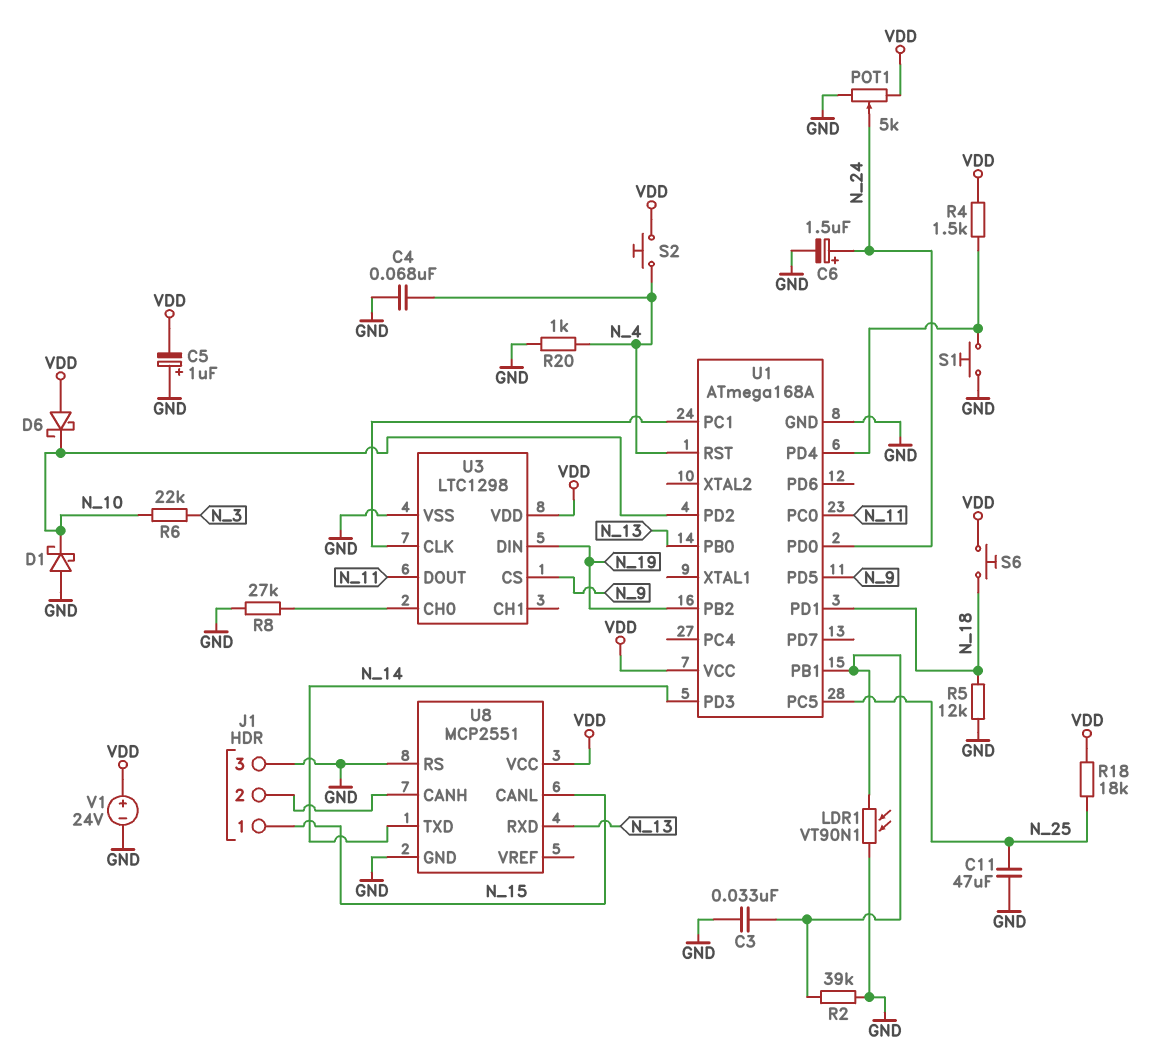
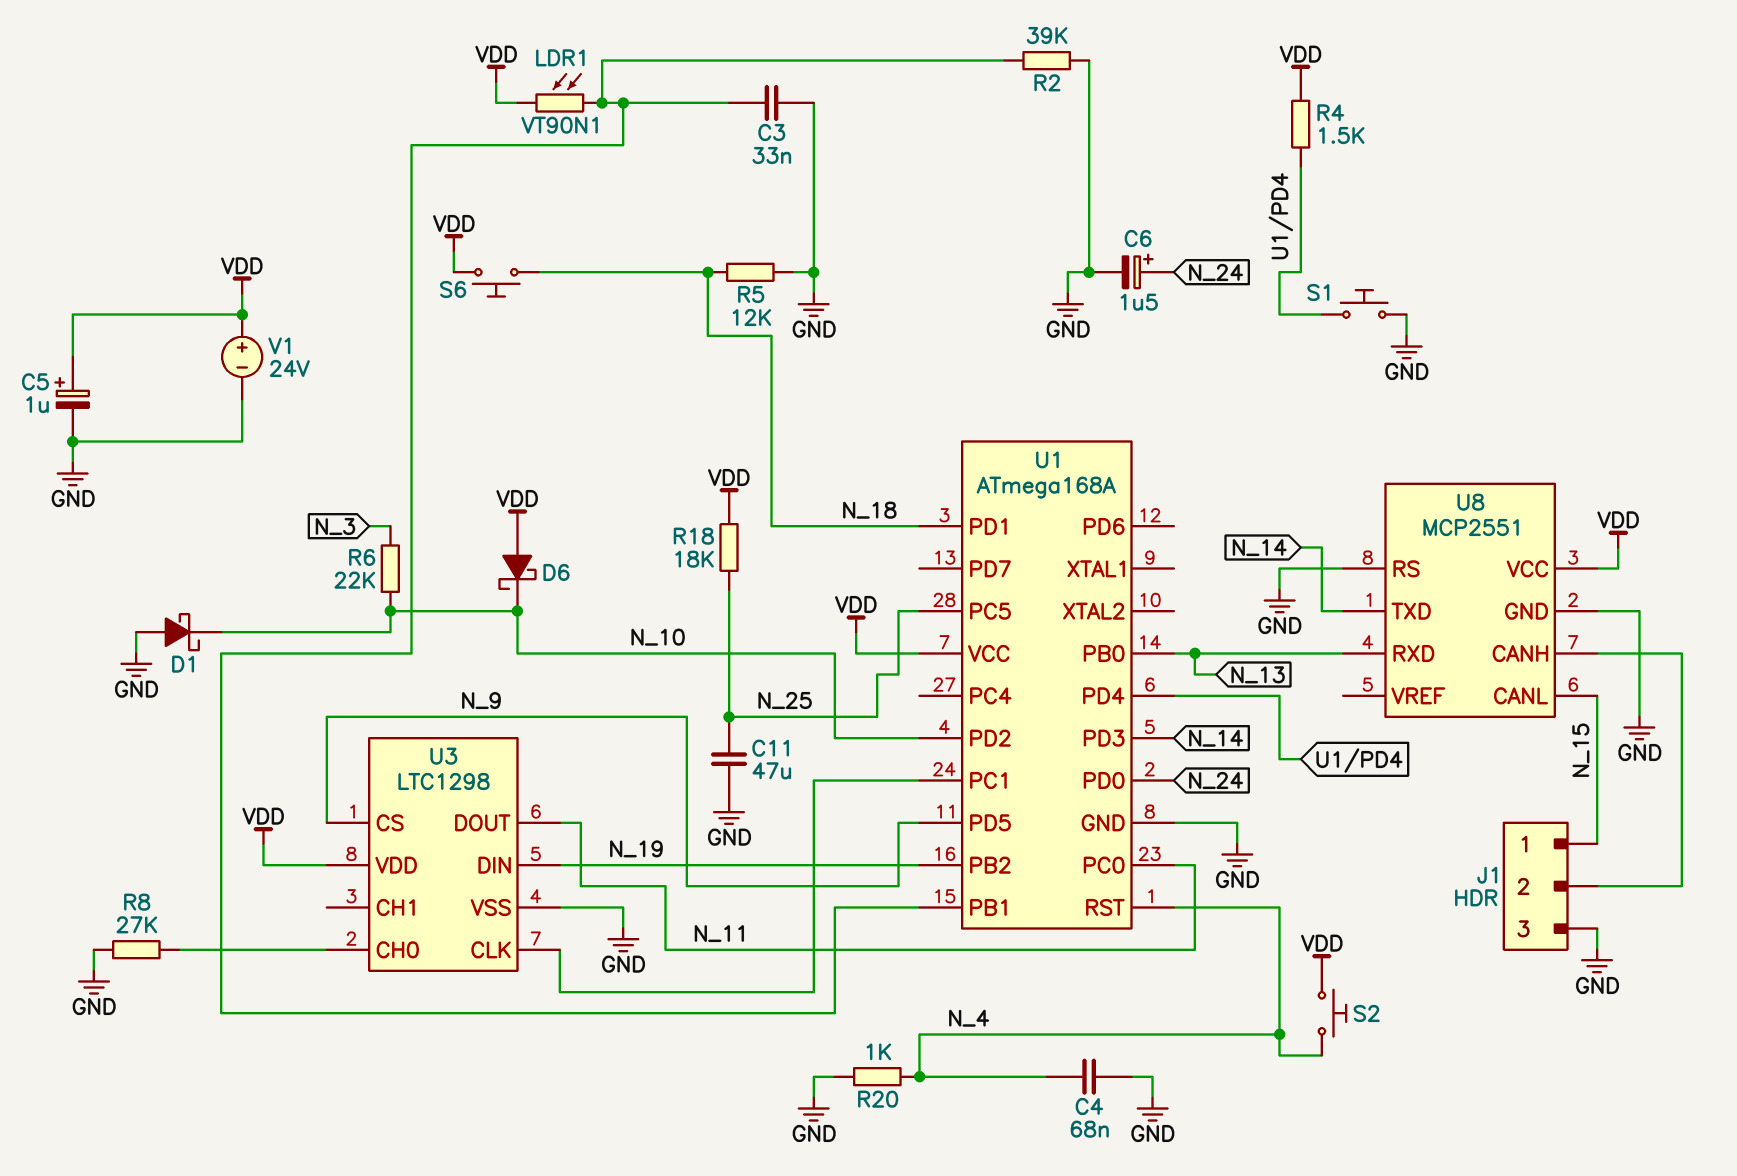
C5: 1uF (plus GND, minus VDD) -> 1uF (plus VDD, minus GND)
LDR1: VT90N1 (GND, U1/PB1) -> VT90N1 (U1/PB1, VDD)
POT1: 5k (GND, VDD, wiper N_24) -> none

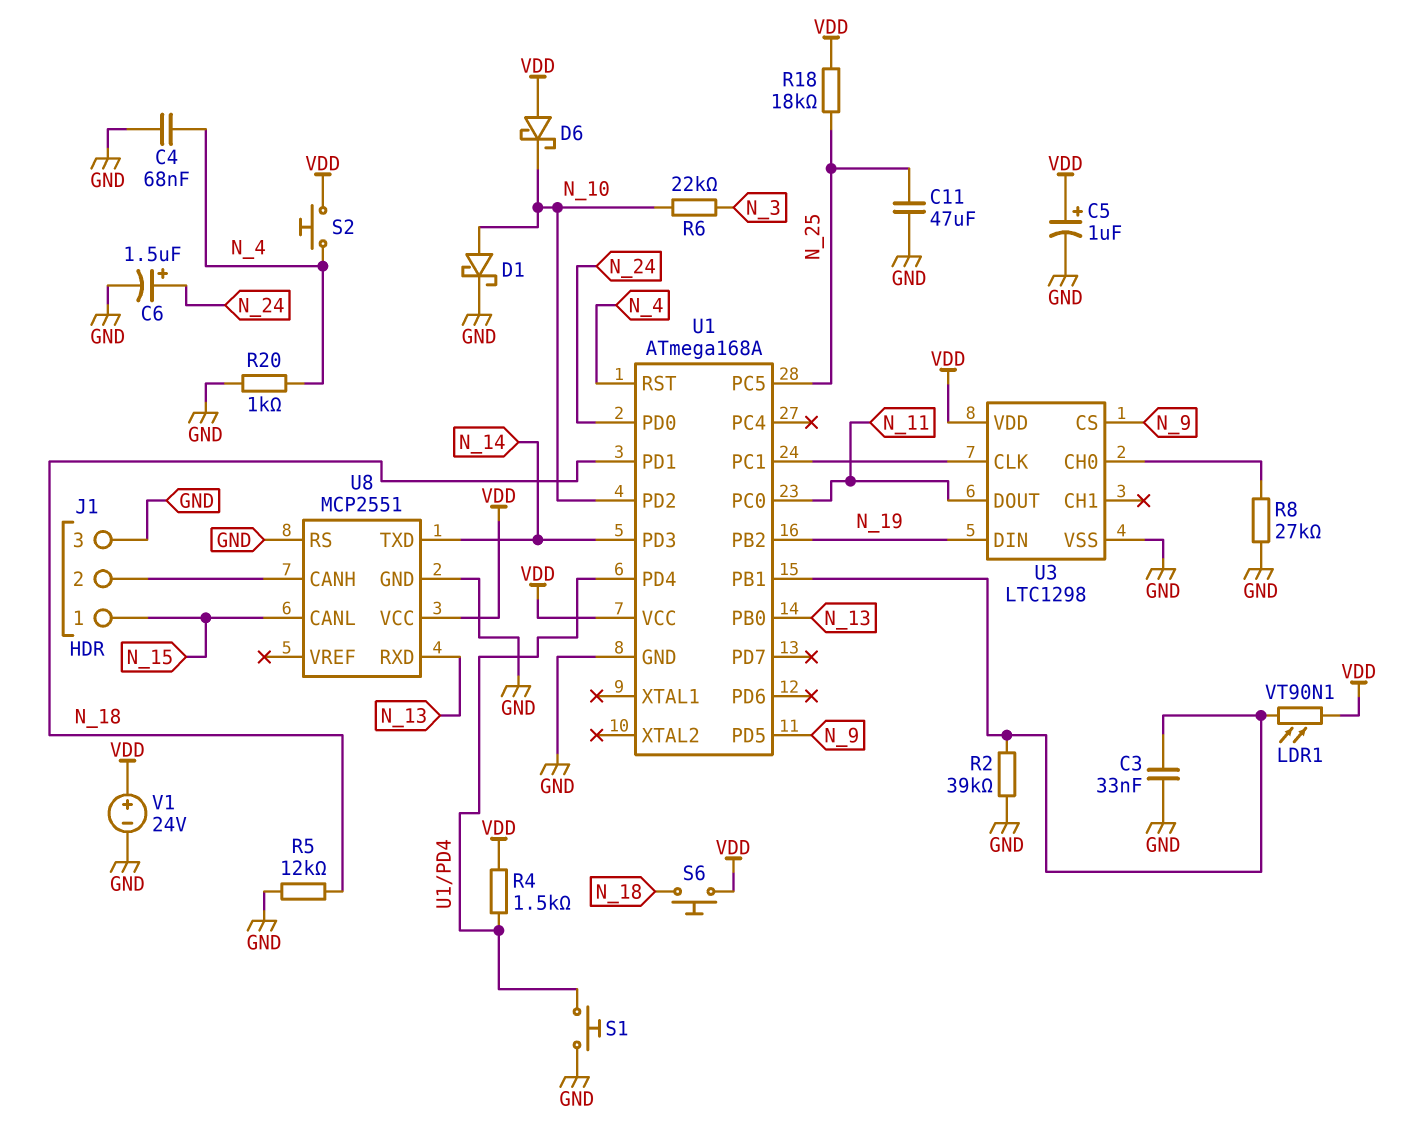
D1: schottky (A GND, K N_10) -> schottky (A N_10, K GND)

